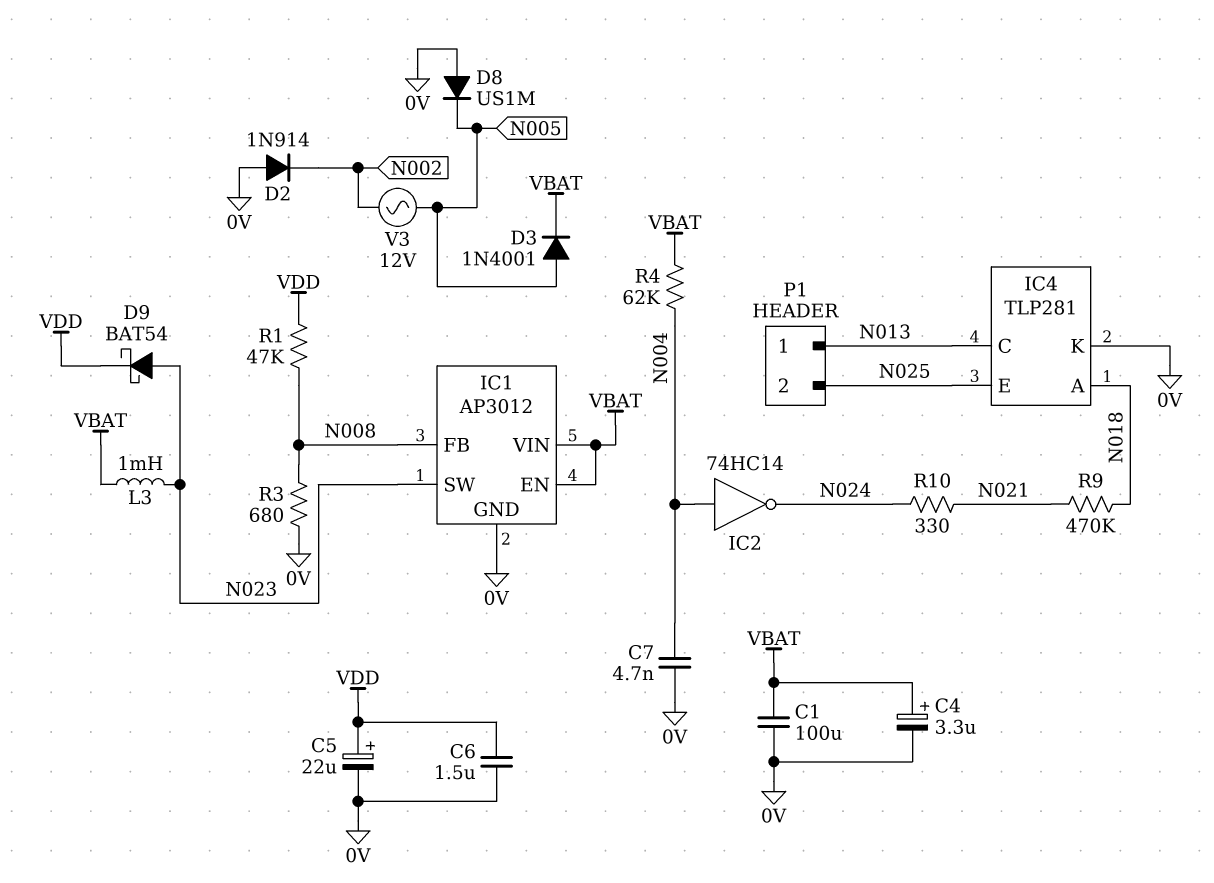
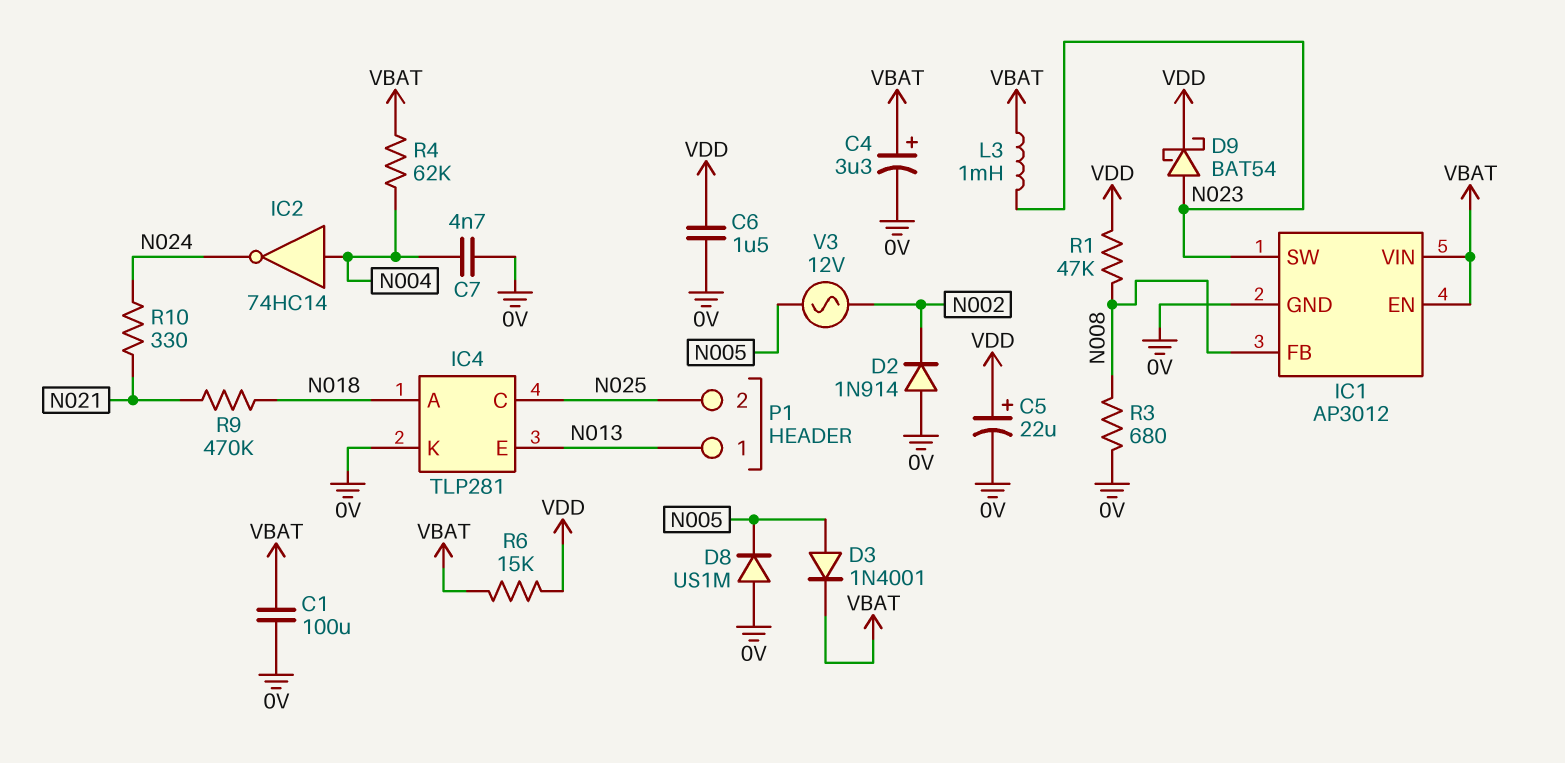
IC4 pin C: N013 -> N025
IC4 pin E: N025 -> N013
R6: none -> 15k (VBAT, VDD)

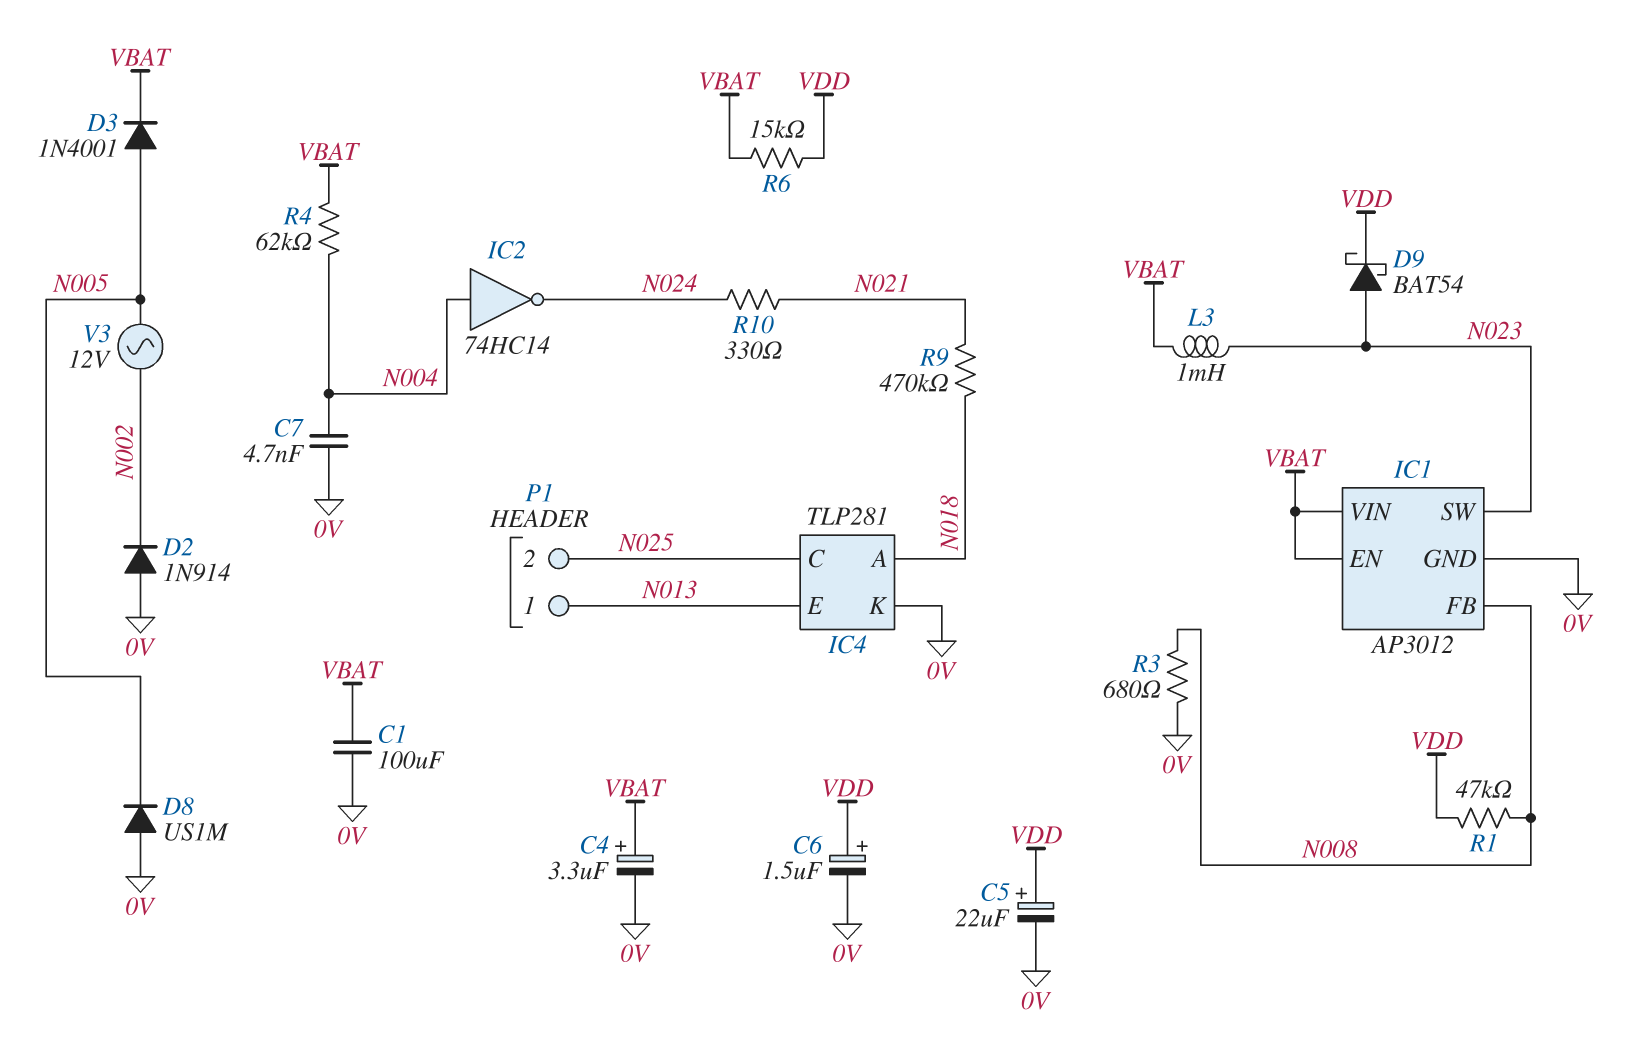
C6: 1.5uF (0V, VDD) -> 1.5uF (plus VDD, minus 0V)

